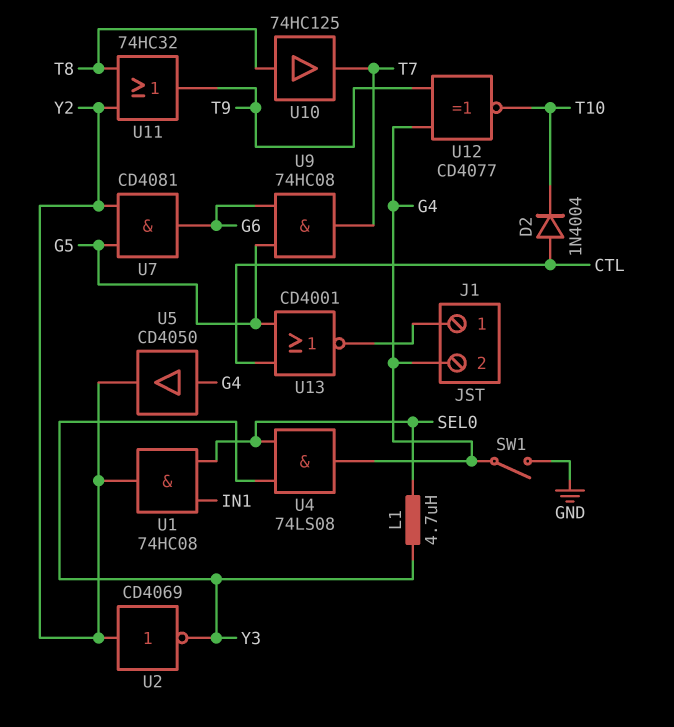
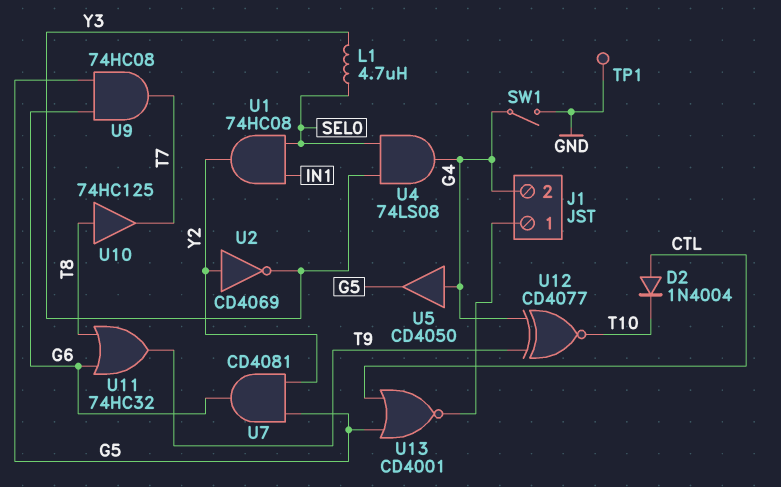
TP1: none -> test point (GND)
U5: buffer CD4050 (in G4, out Y2) -> buffer CD4050 (in G4, out G5)
U11: OR 74HC32 (in T8, in Y2, out T9) -> OR 74HC32 (in G6, in T8, out T9)

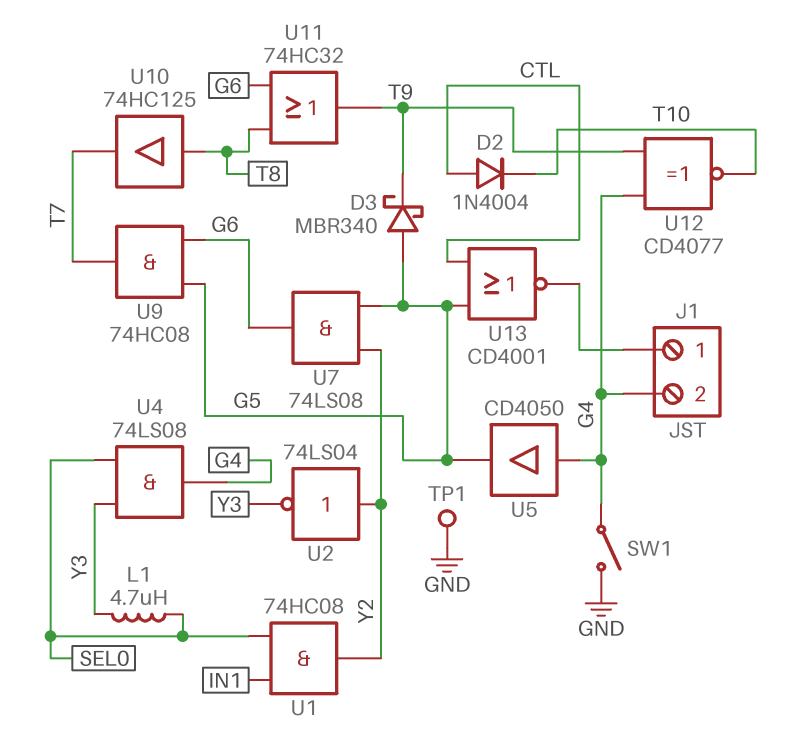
D3: none -> schottky MBR340 (A G5, K T9)
U2: NOT CD4069 (in Y2, out Y3) -> NOT 74LS04 (in Y2, out Y3)
U7: AND CD4081 (in G5, in Y2, out G6) -> AND 74LS08 (in G5, in Y2, out G6)

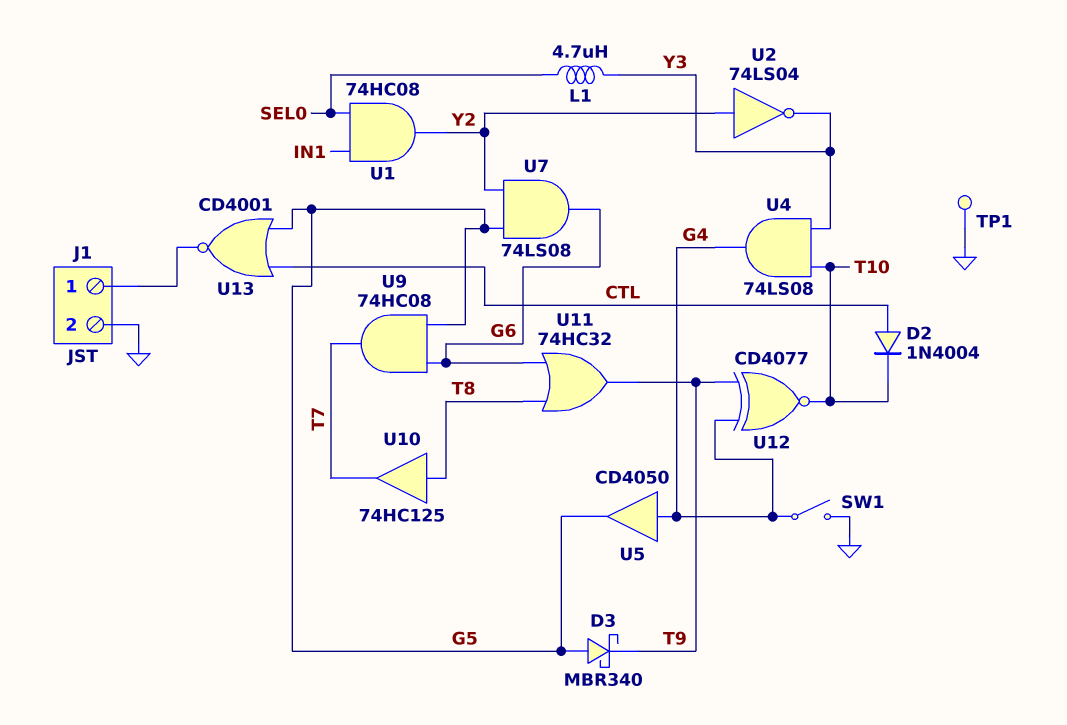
J1 pin 2: G4 -> GND
U4: AND 74LS08 (in SEL0, in Y3, out G4) -> AND 74LS08 (in T10, in Y3, out G4)

